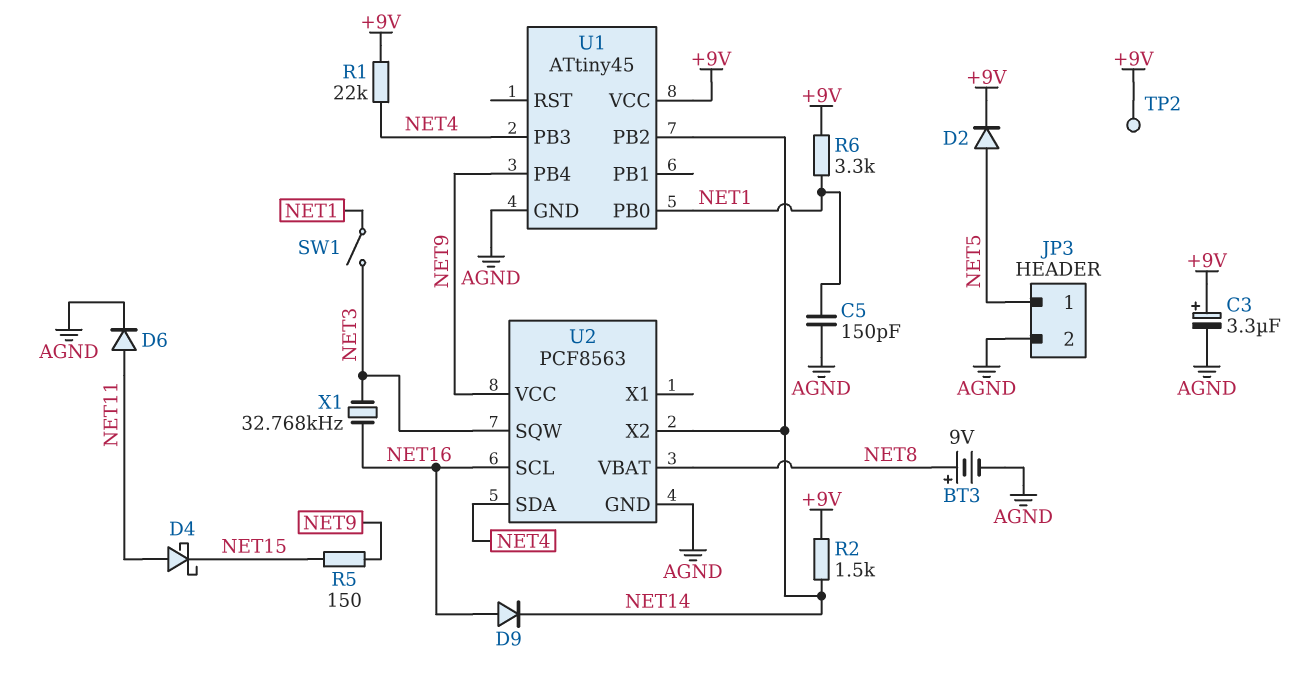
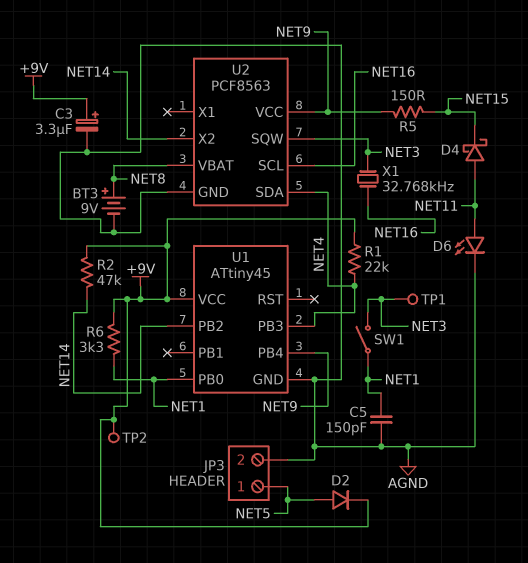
D6: diode (A NET11, K AGND) -> LED (A NET11, K AGND)
D9: diode (A NET16, K NET14) -> none
R2: 1.5k (+9V, NET14) -> 47k (+9V, NET14)
TP1: none -> test point (NET3)

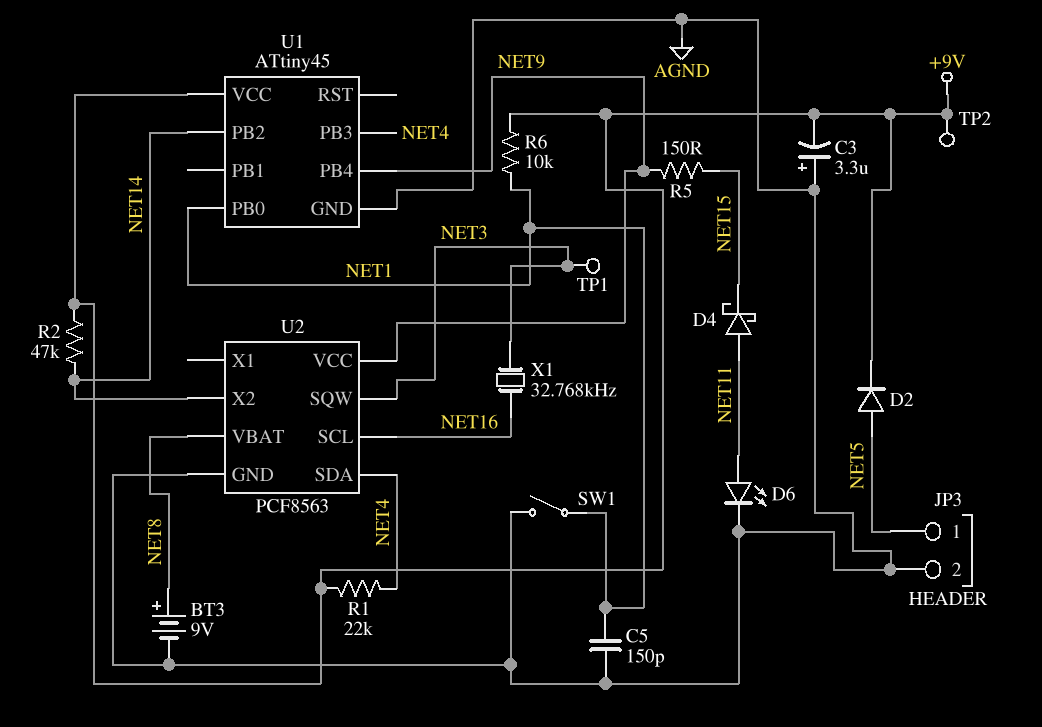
C3: 3.3uF (plus +9V, minus AGND) -> 3.3uF (plus AGND, minus +9V)
R6: 3.3k (+9V, NET1) -> 10k (+9V, NET1)
SW1: switch (NET1, NET3) -> switch (AGND, NET1)

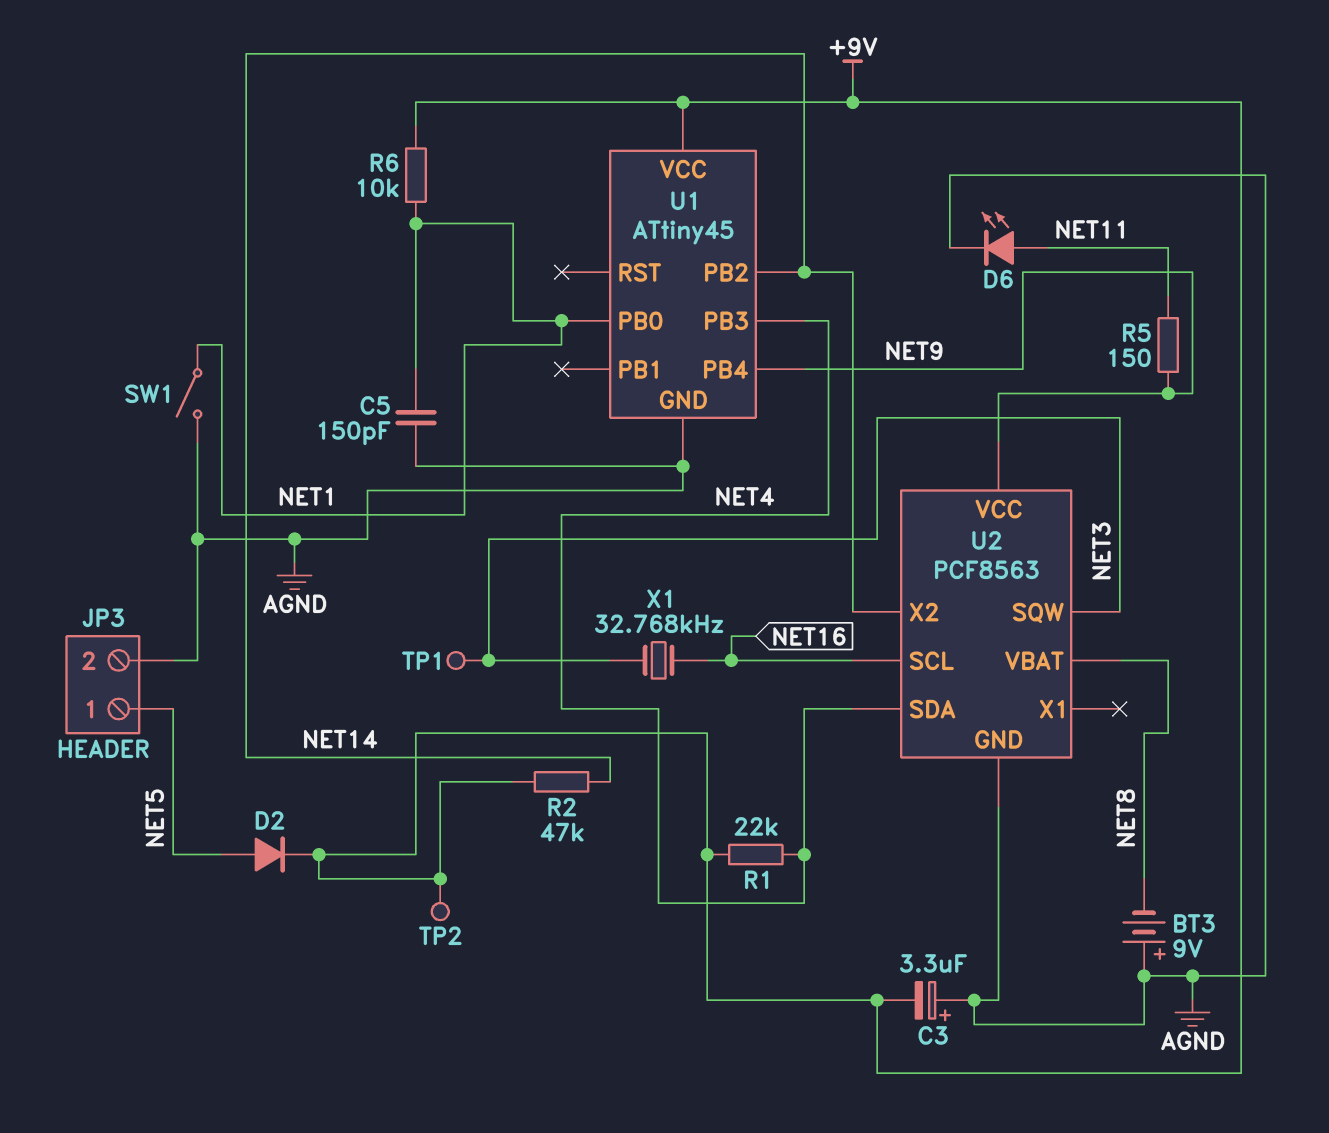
BT3: 9V (plus NET8, minus AGND) -> 9V (plus AGND, minus NET8)
D4: schottky (A NET11, K NET15) -> none
R5: 150 (NET9, NET15) -> 150 (NET9, NET11)

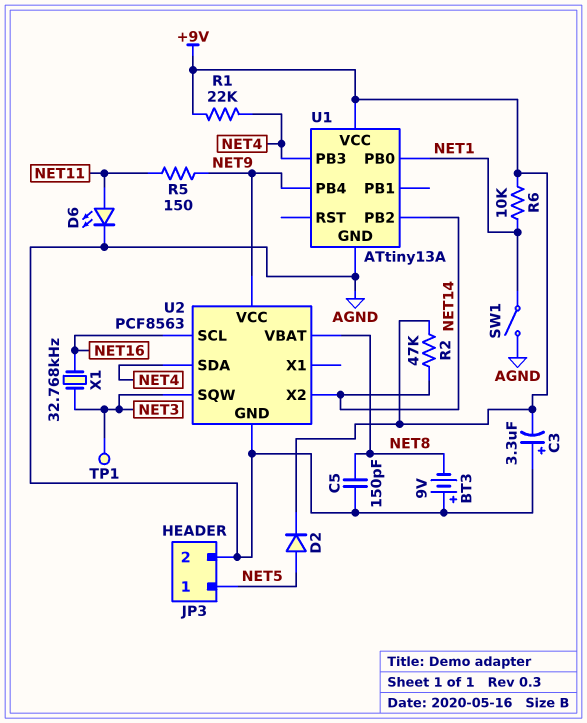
C5: 150pF (AGND, NET1) -> 150pF (AGND, NET8)
TP2: test point (+9V) -> none
U1: ATtiny45 -> ATtiny13A

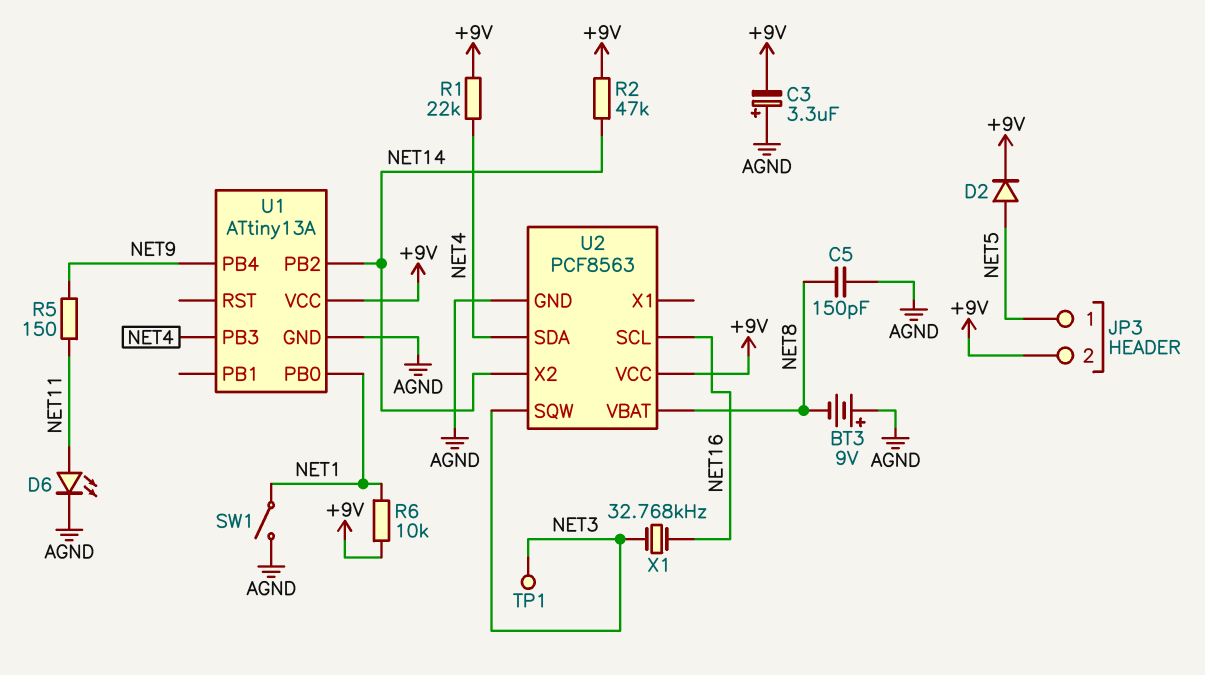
JP3 pin 2: AGND -> +9V
U2 pin VCC: NET9 -> +9V

